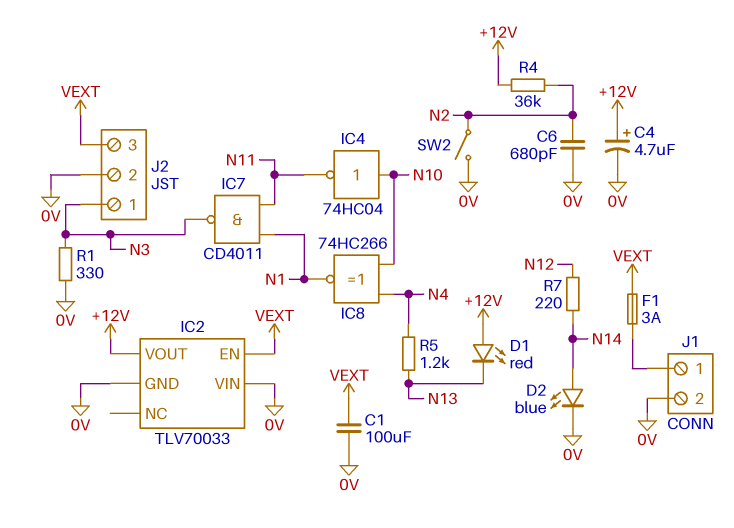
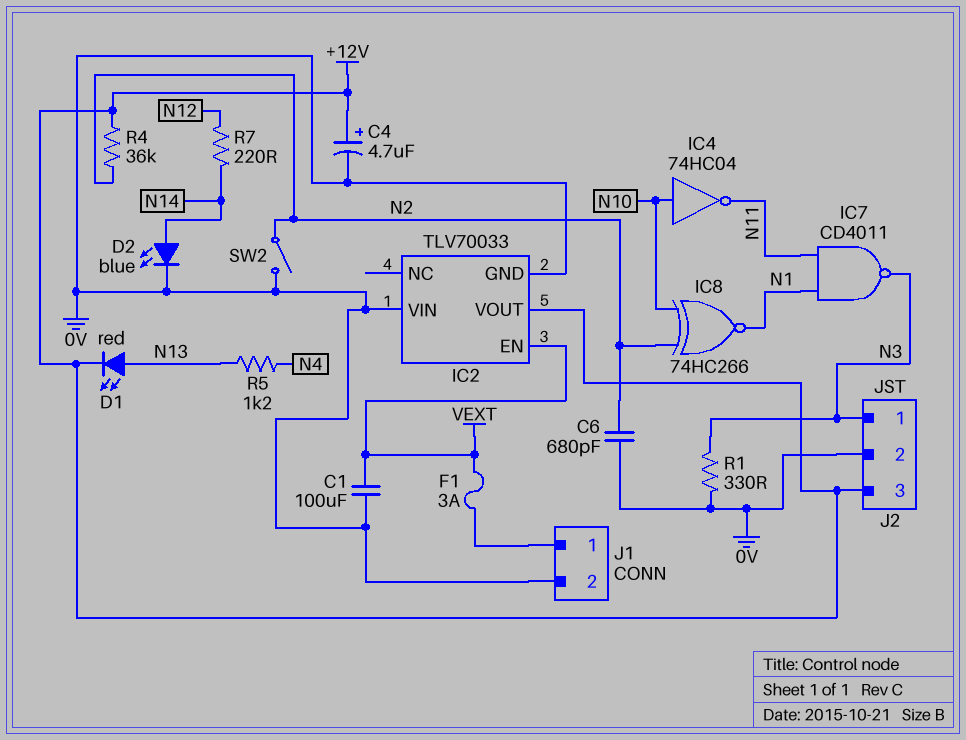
D1: LED red (A +12V, K N13) -> LED red (A N13, K +12V)
IC8: XNOR 74HC266 (in N4, in N10, out N1) -> XNOR 74HC266 (in N2, in N10, out N1)
J2 pin 3: VEXT -> +12V

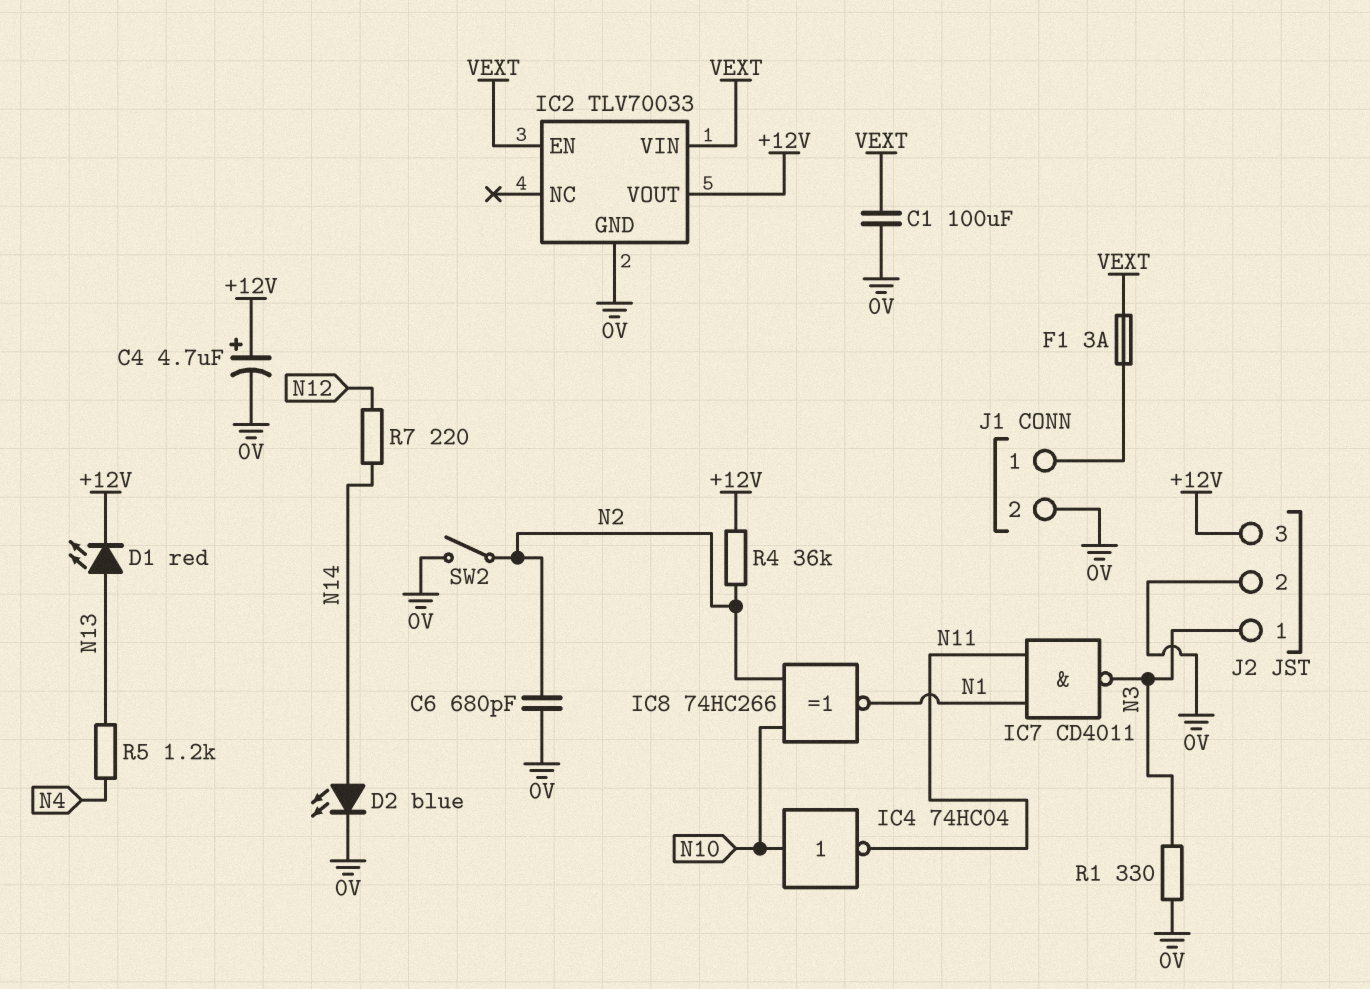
IC2 pin VIN: 0V -> VEXT

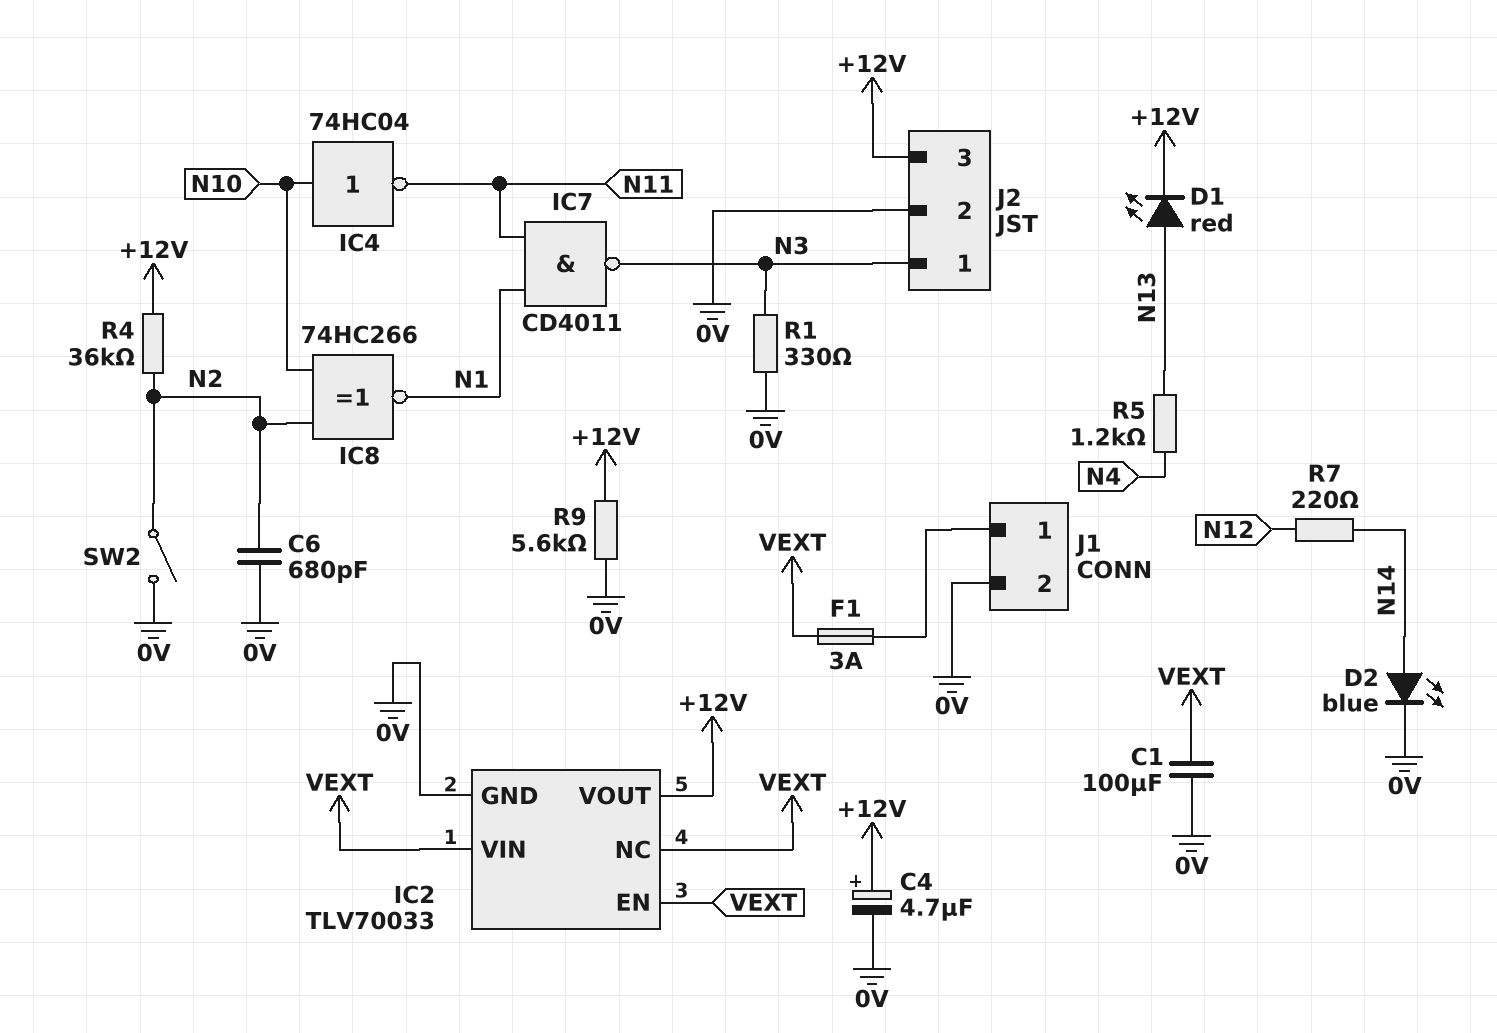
IC2 pin NC: none -> VEXT
R9: none -> 5.6k (+12V, 0V)

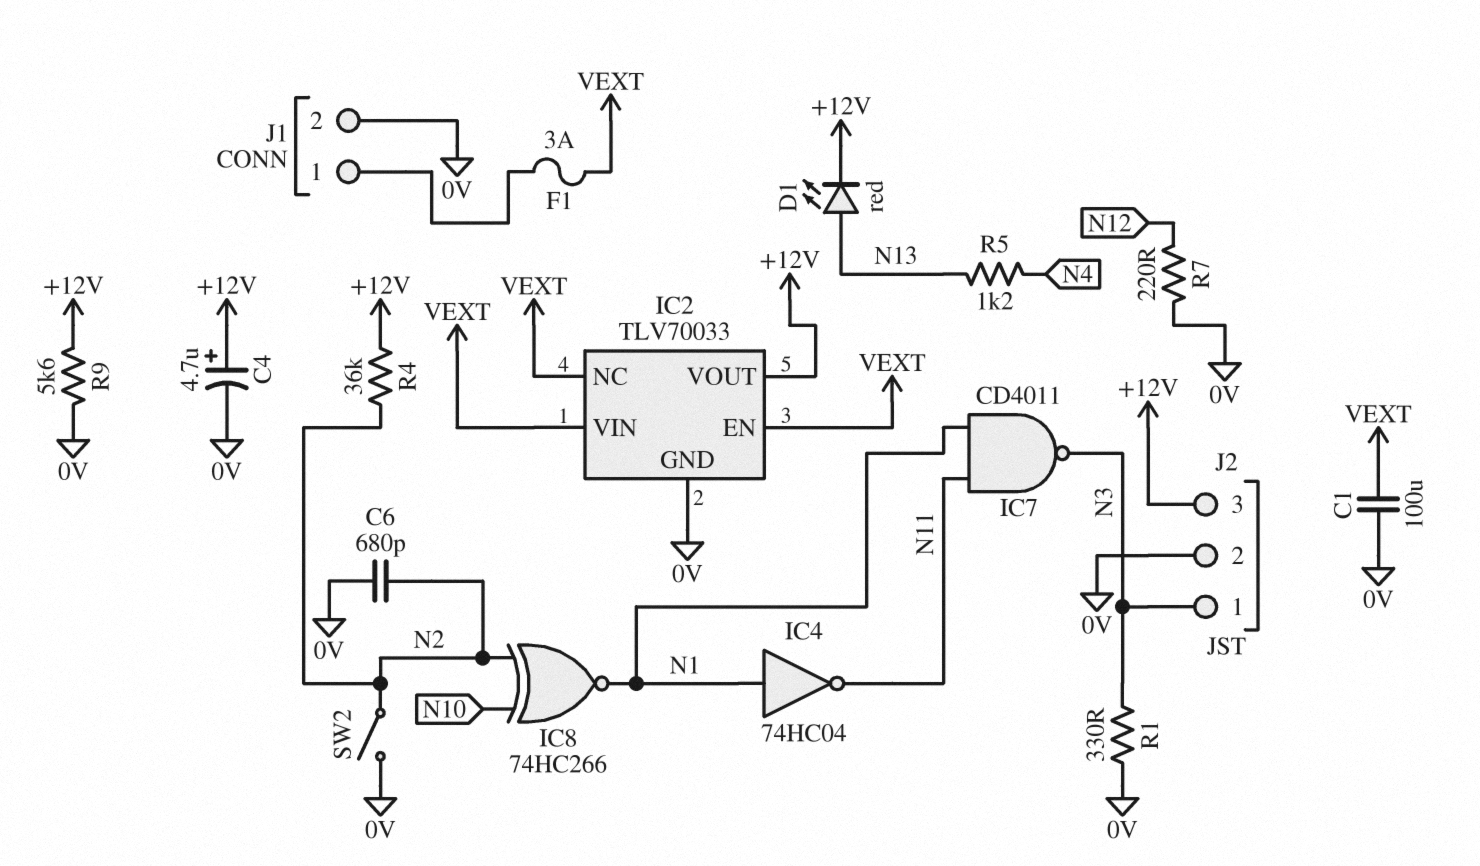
D2: LED blue (A N14, K 0V) -> none
IC4: NOT 74HC04 (in N10, out N11) -> NOT 74HC04 (in N1, out N11)
R7: 220 (N12, N14) -> 220 (0V, N12)

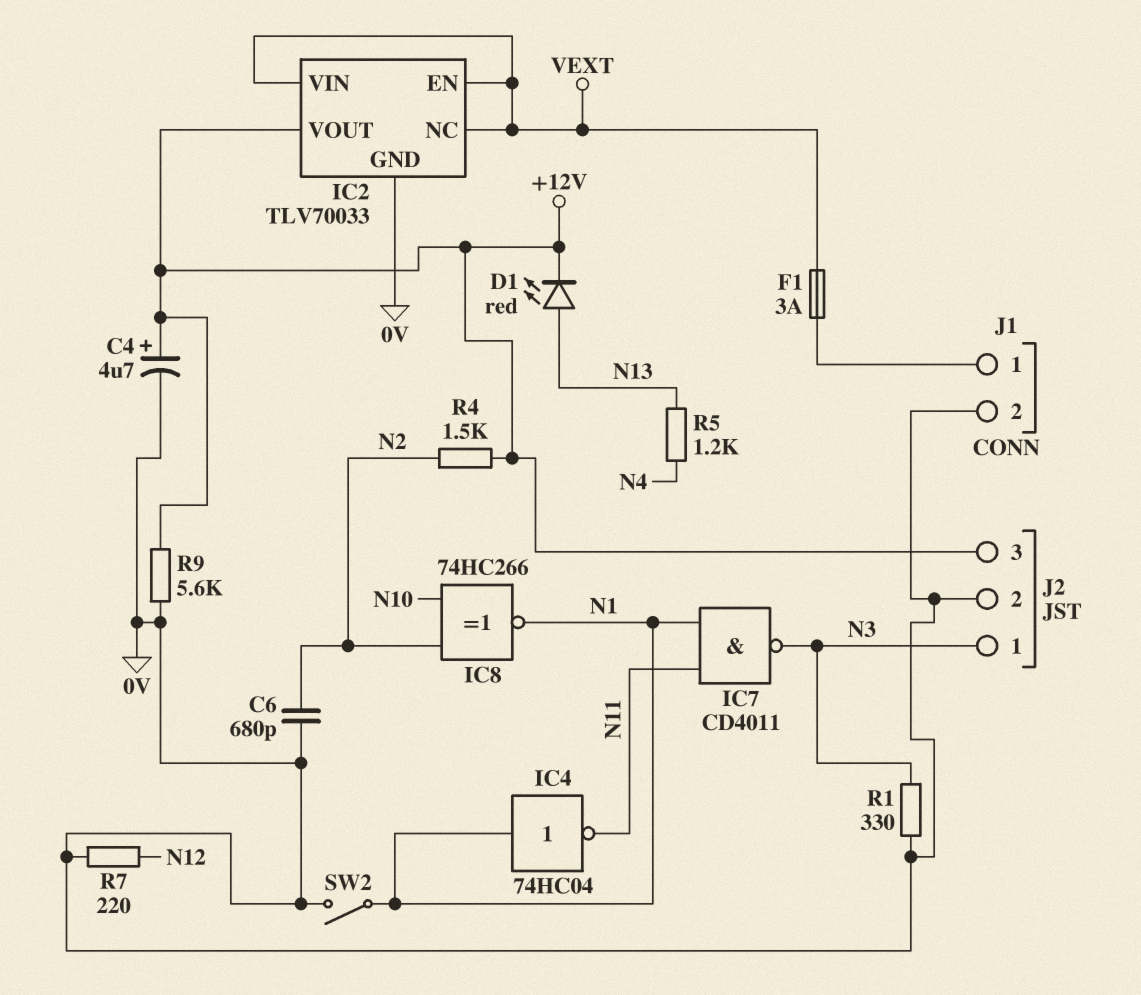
C1: 100uF (0V, VEXT) -> none
R4: 36k (+12V, N2) -> 1.5k (+12V, N2)
SW2: switch (0V, N2) -> switch (0V, N1)

